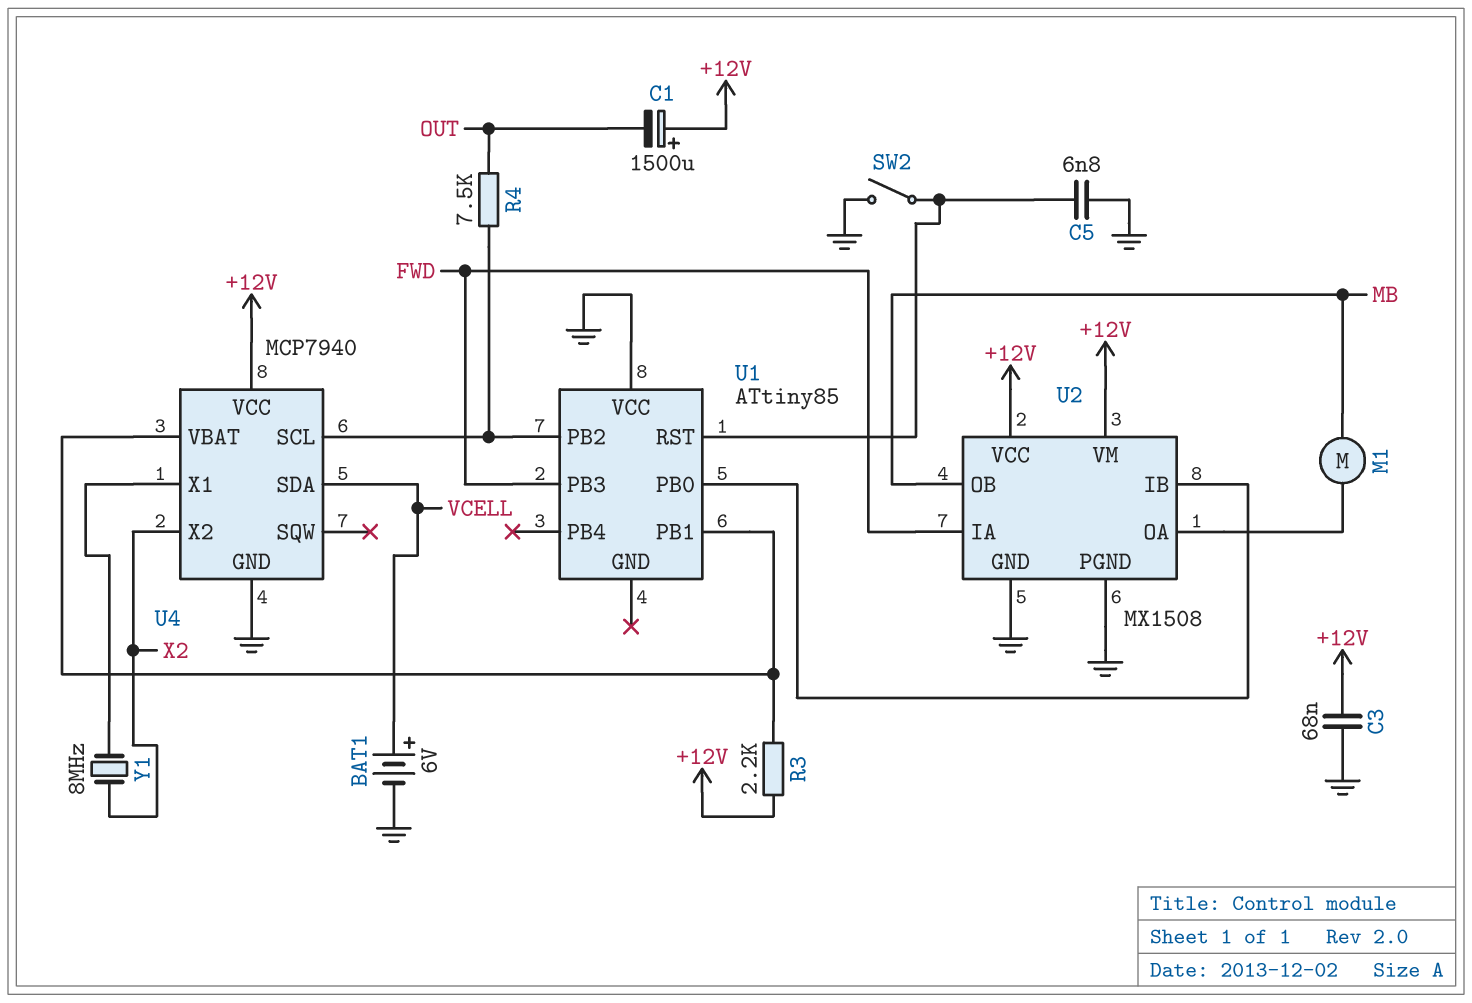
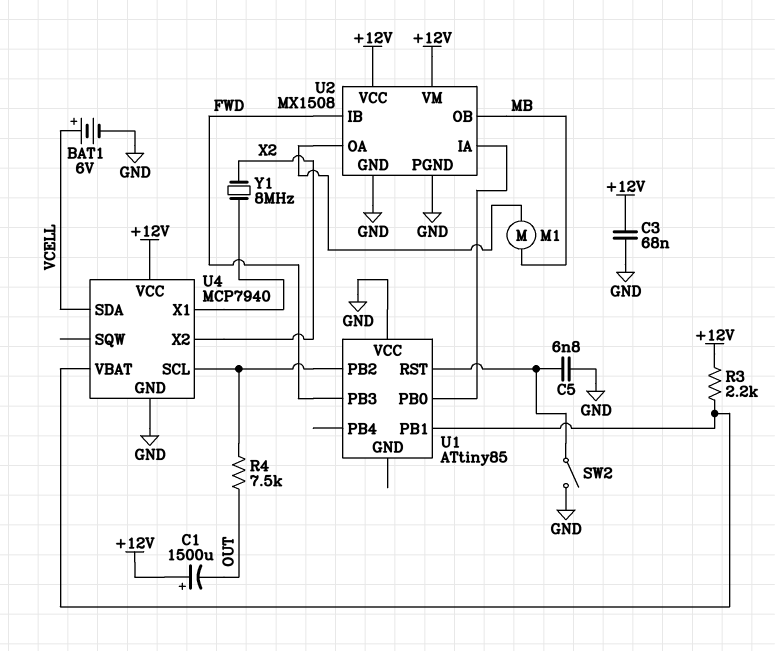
U2 pin IA: FWD -> U1/PB0
U2 pin IB: U1/PB0 -> FWD

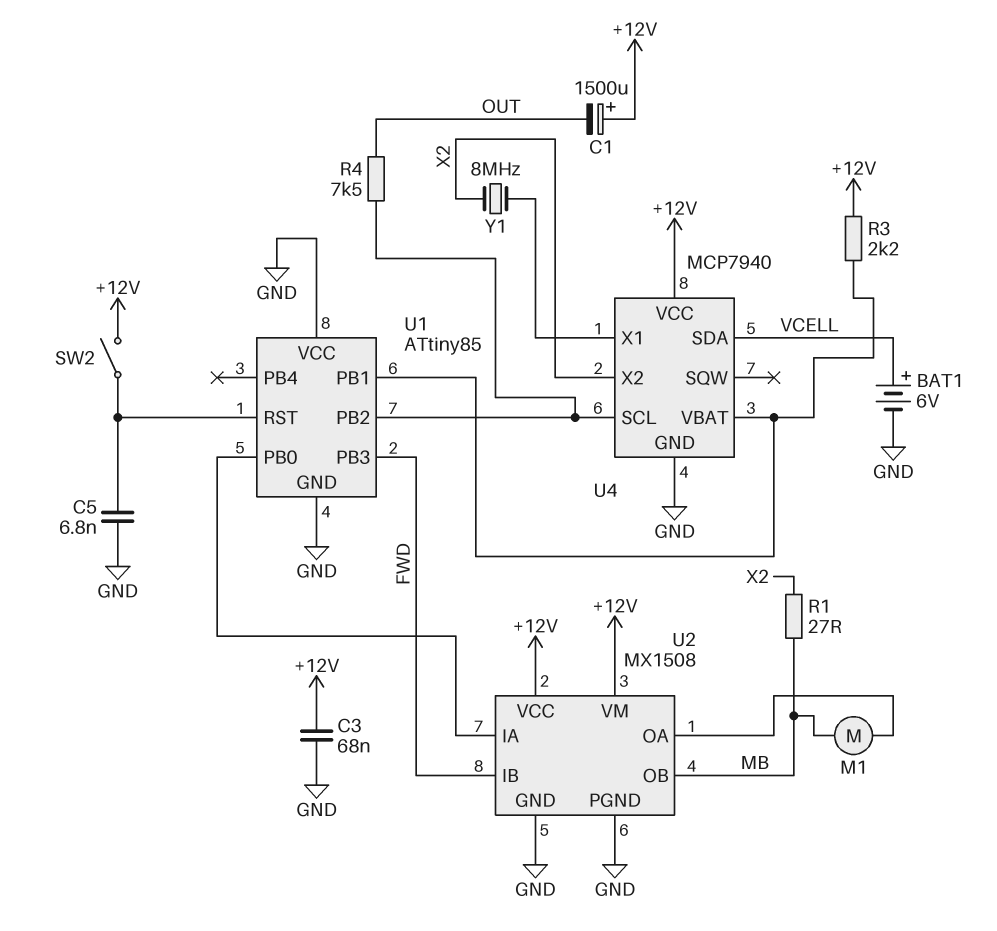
R1: none -> 27 (MB, X2)
SW2: switch (GND, U1/RST) -> switch (+12V, U1/RST)
U1 pin GND: none -> GND

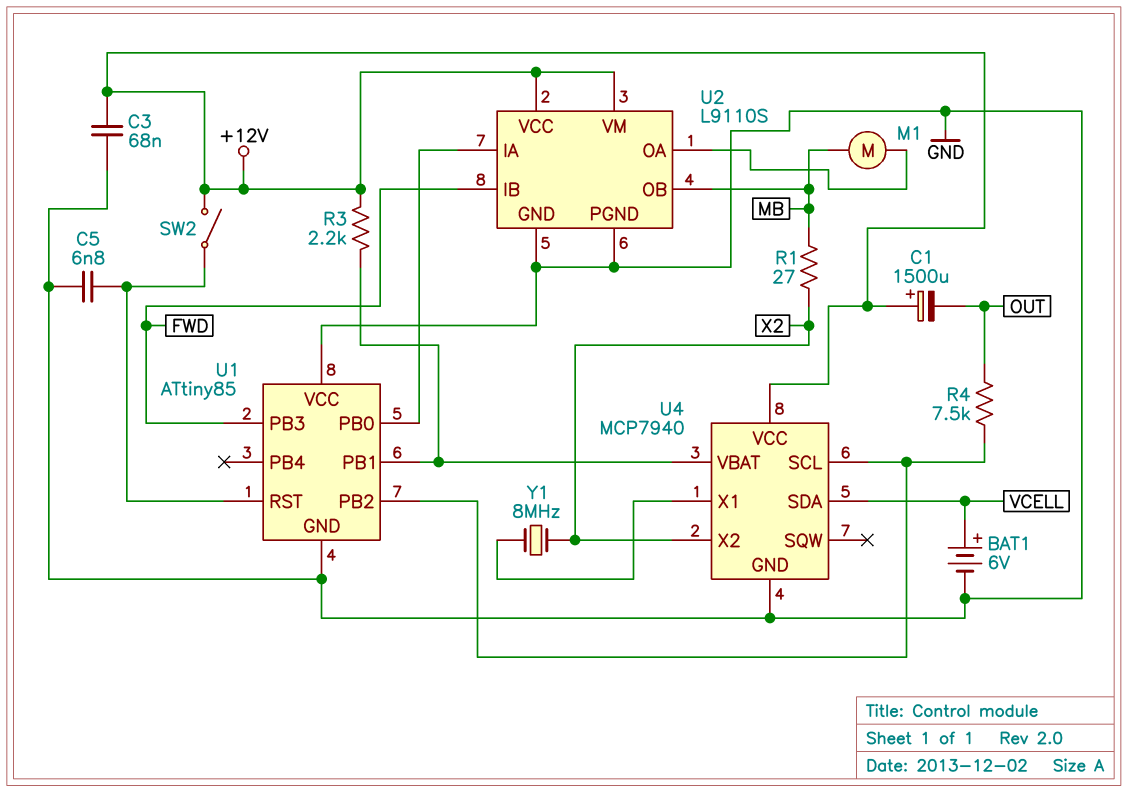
U2: MX1508 -> L9110S

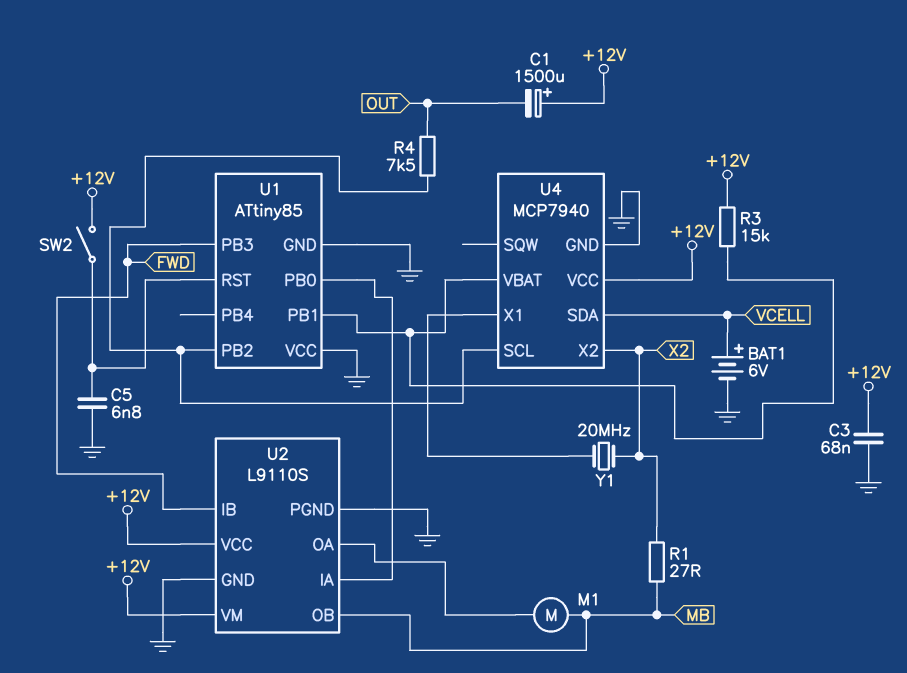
R3: 2.2k (+12V, U1/PB1) -> 15k (+12V, U1/PB1)
Y1: 8MHz (U4/X1, X2) -> 20MHz (U4/X1, X2)

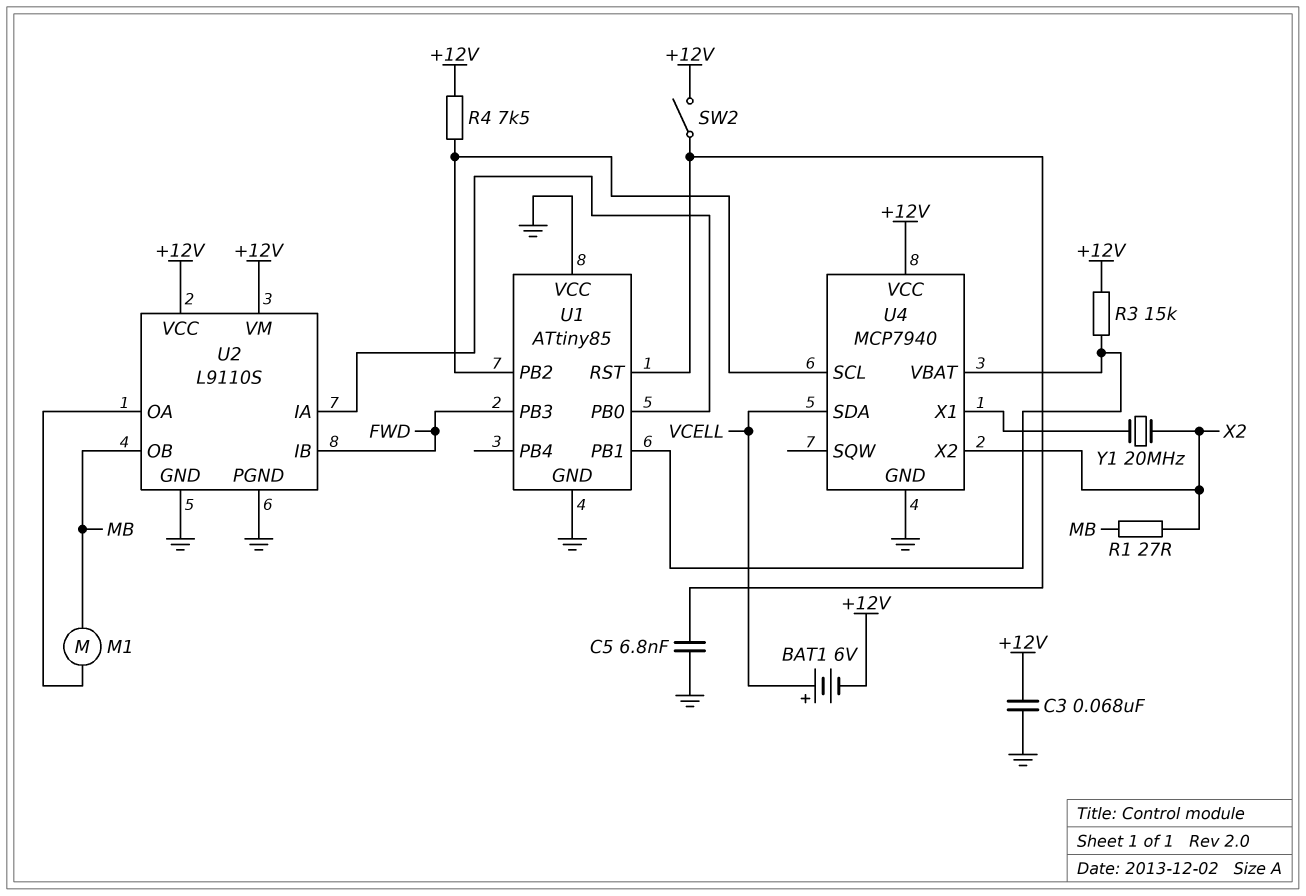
BAT1: 6V (plus VCELL, minus GND) -> 6V (plus VCELL, minus +12V)
C1: 1500uF (plus +12V, minus OUT) -> none
R4: 7.5k (OUT, U1/PB2) -> 7.5k (+12V, U1/PB2)

